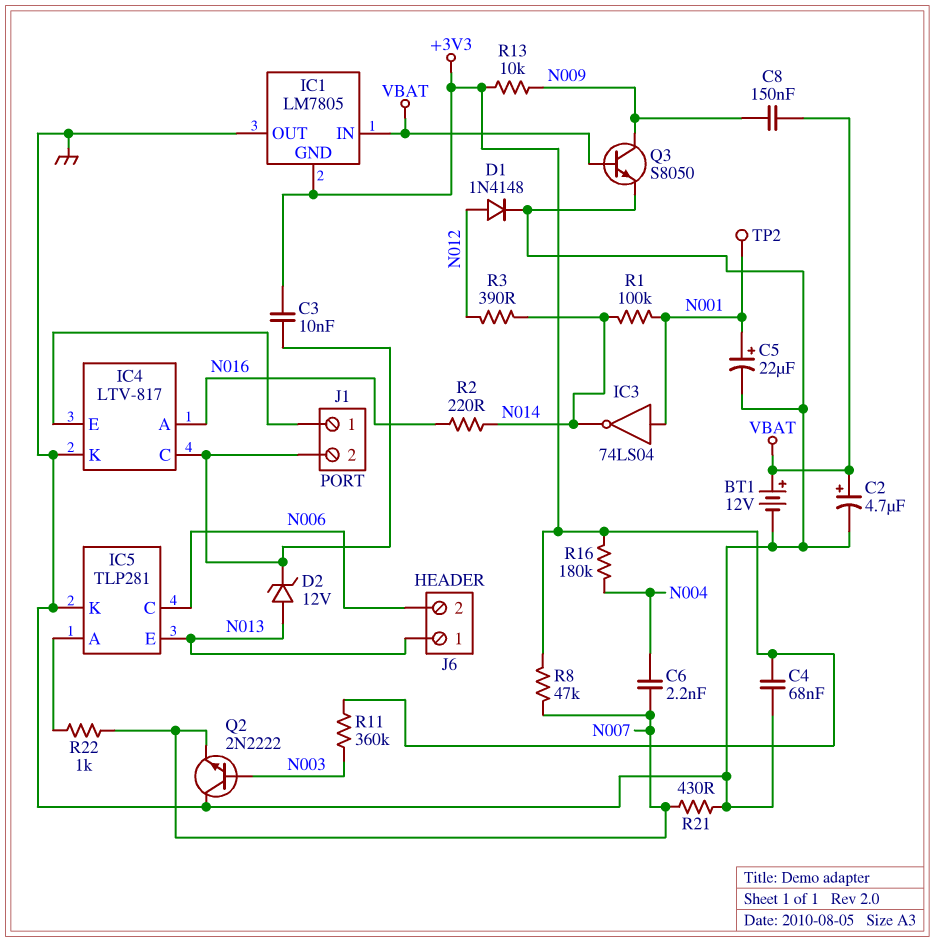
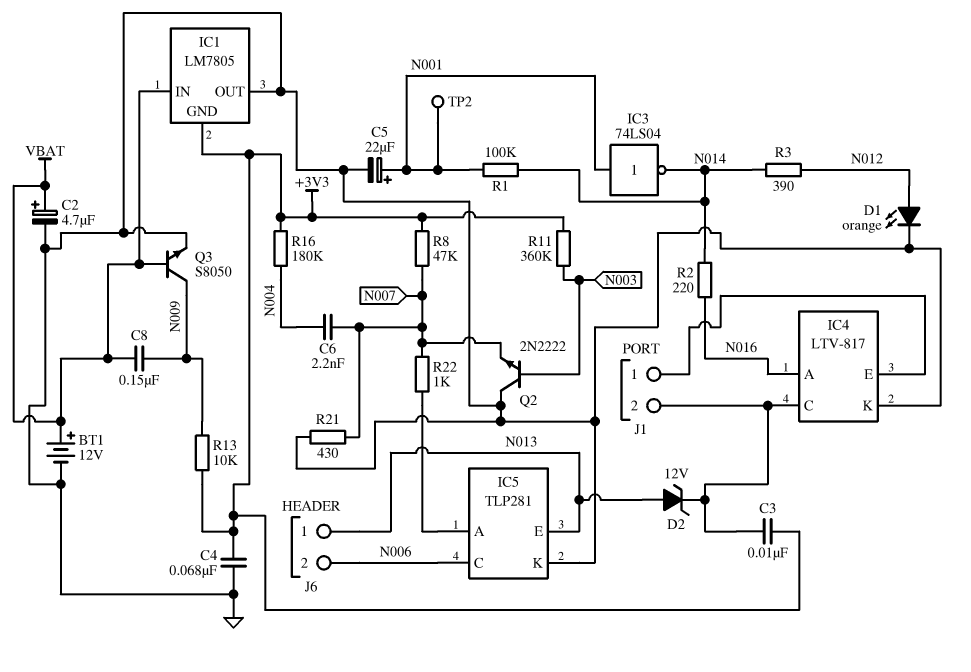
D1: diode 1N4148 (A N012, K GND) -> LED orange (A N012, K GND)

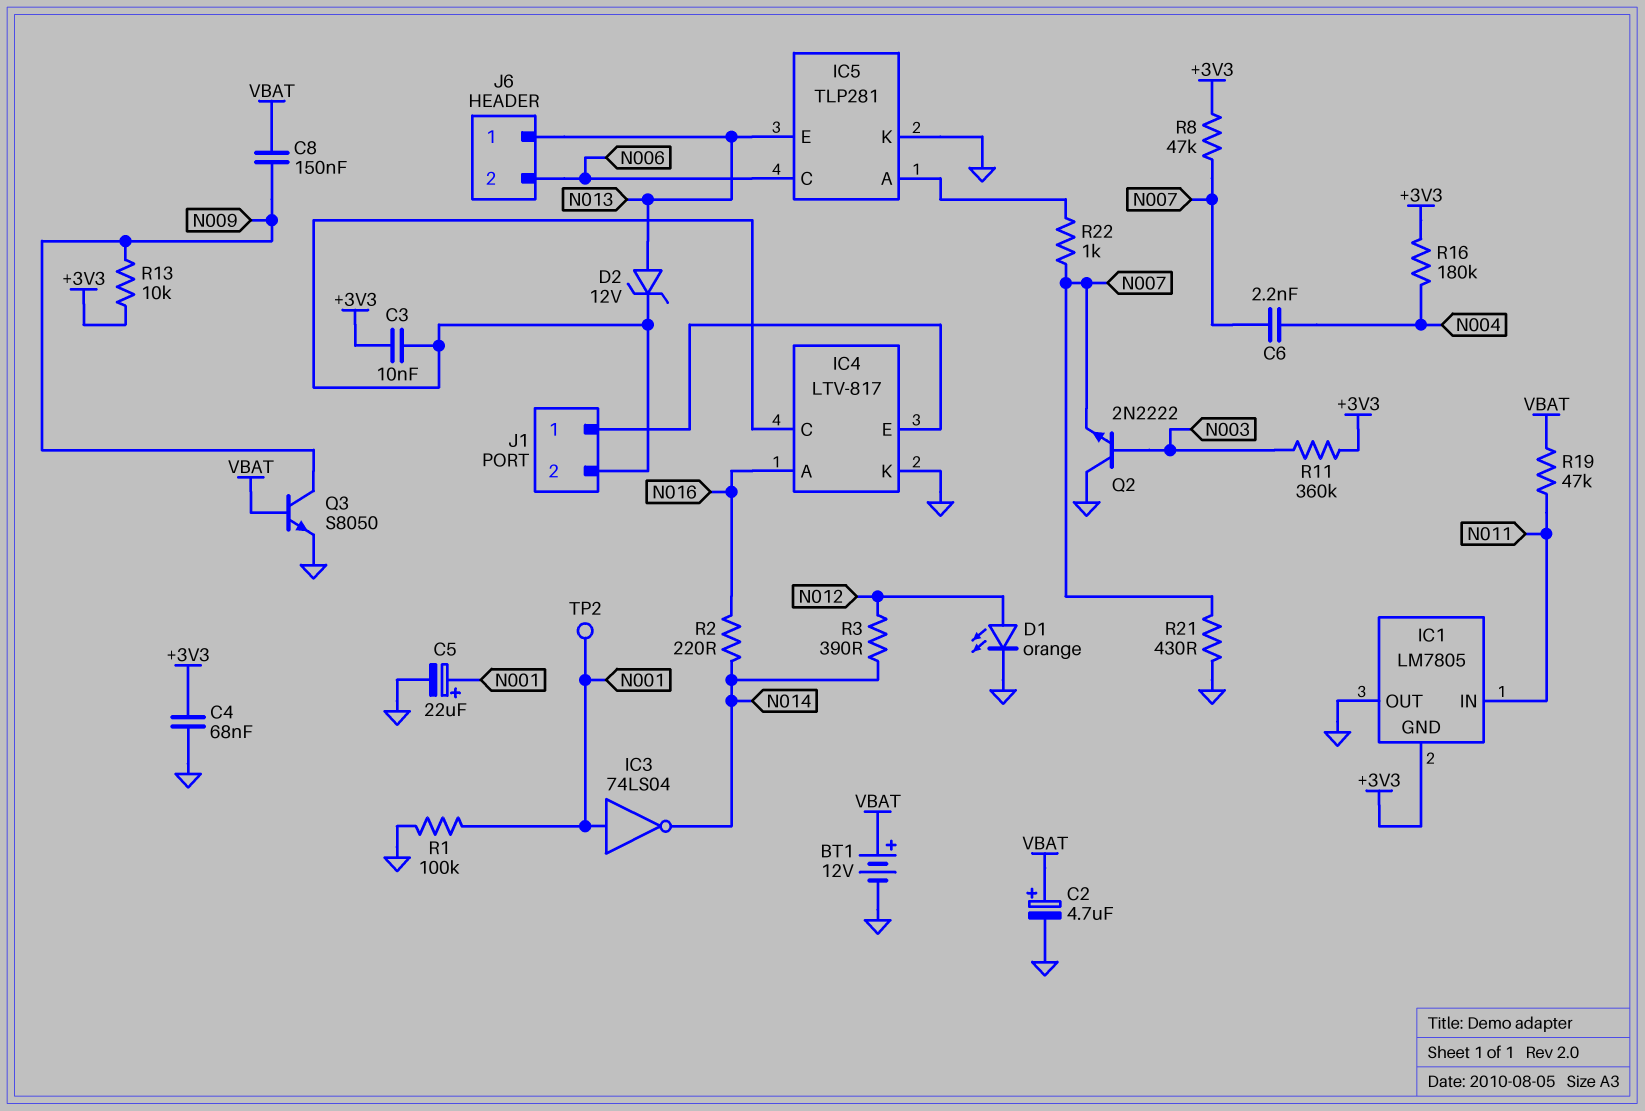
IC1 pin IN: VBAT -> N011
R1: 100k (N001, N014) -> 100k (GND, N001)
R19: none -> 47k (N011, VBAT)

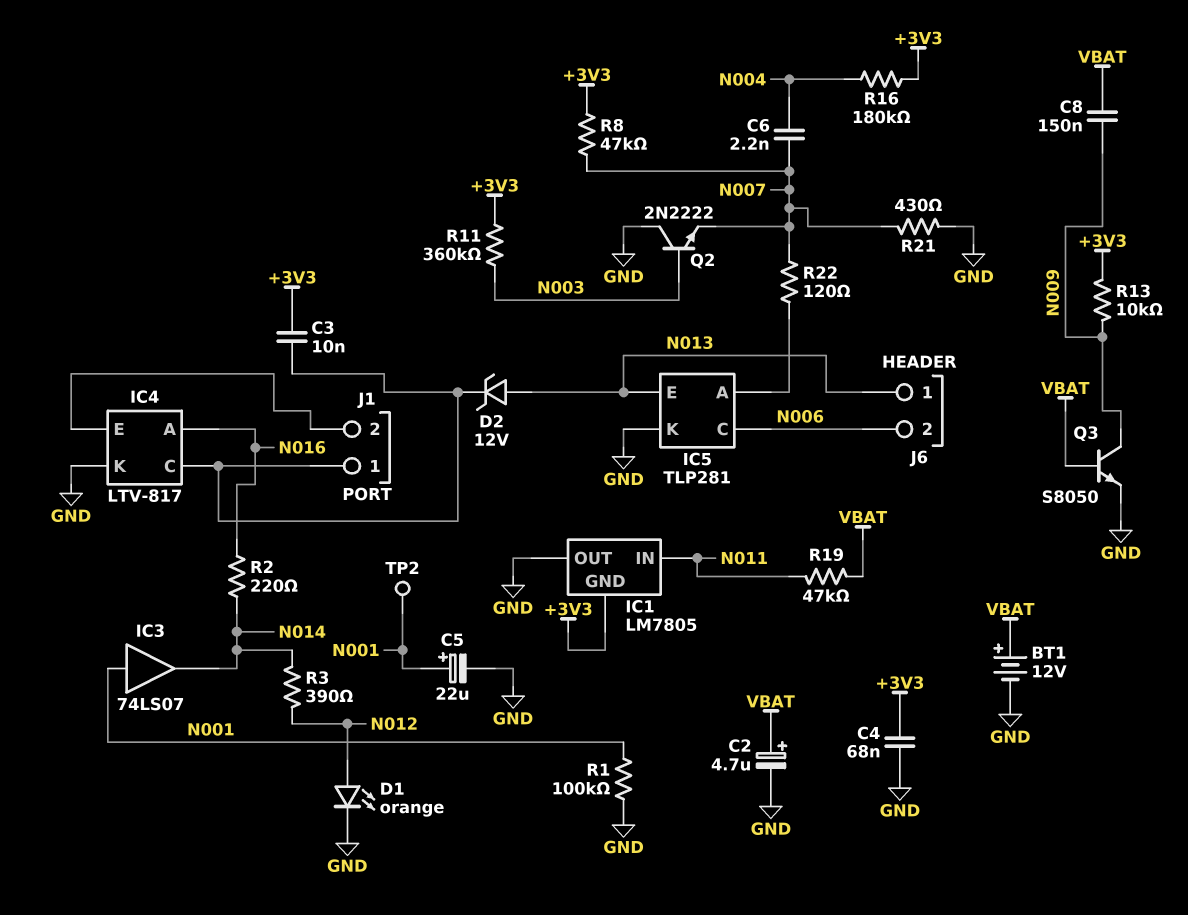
IC3: NOT 74LS04 (in N001, out N014) -> buffer 74LS07 (in N001, out N014)
J1 pin 1: IC4/E -> IC4/C
J1 pin 2: IC4/C -> IC4/E
R22: 1k (IC5/A, N007) -> 120 (IC5/A, N007)

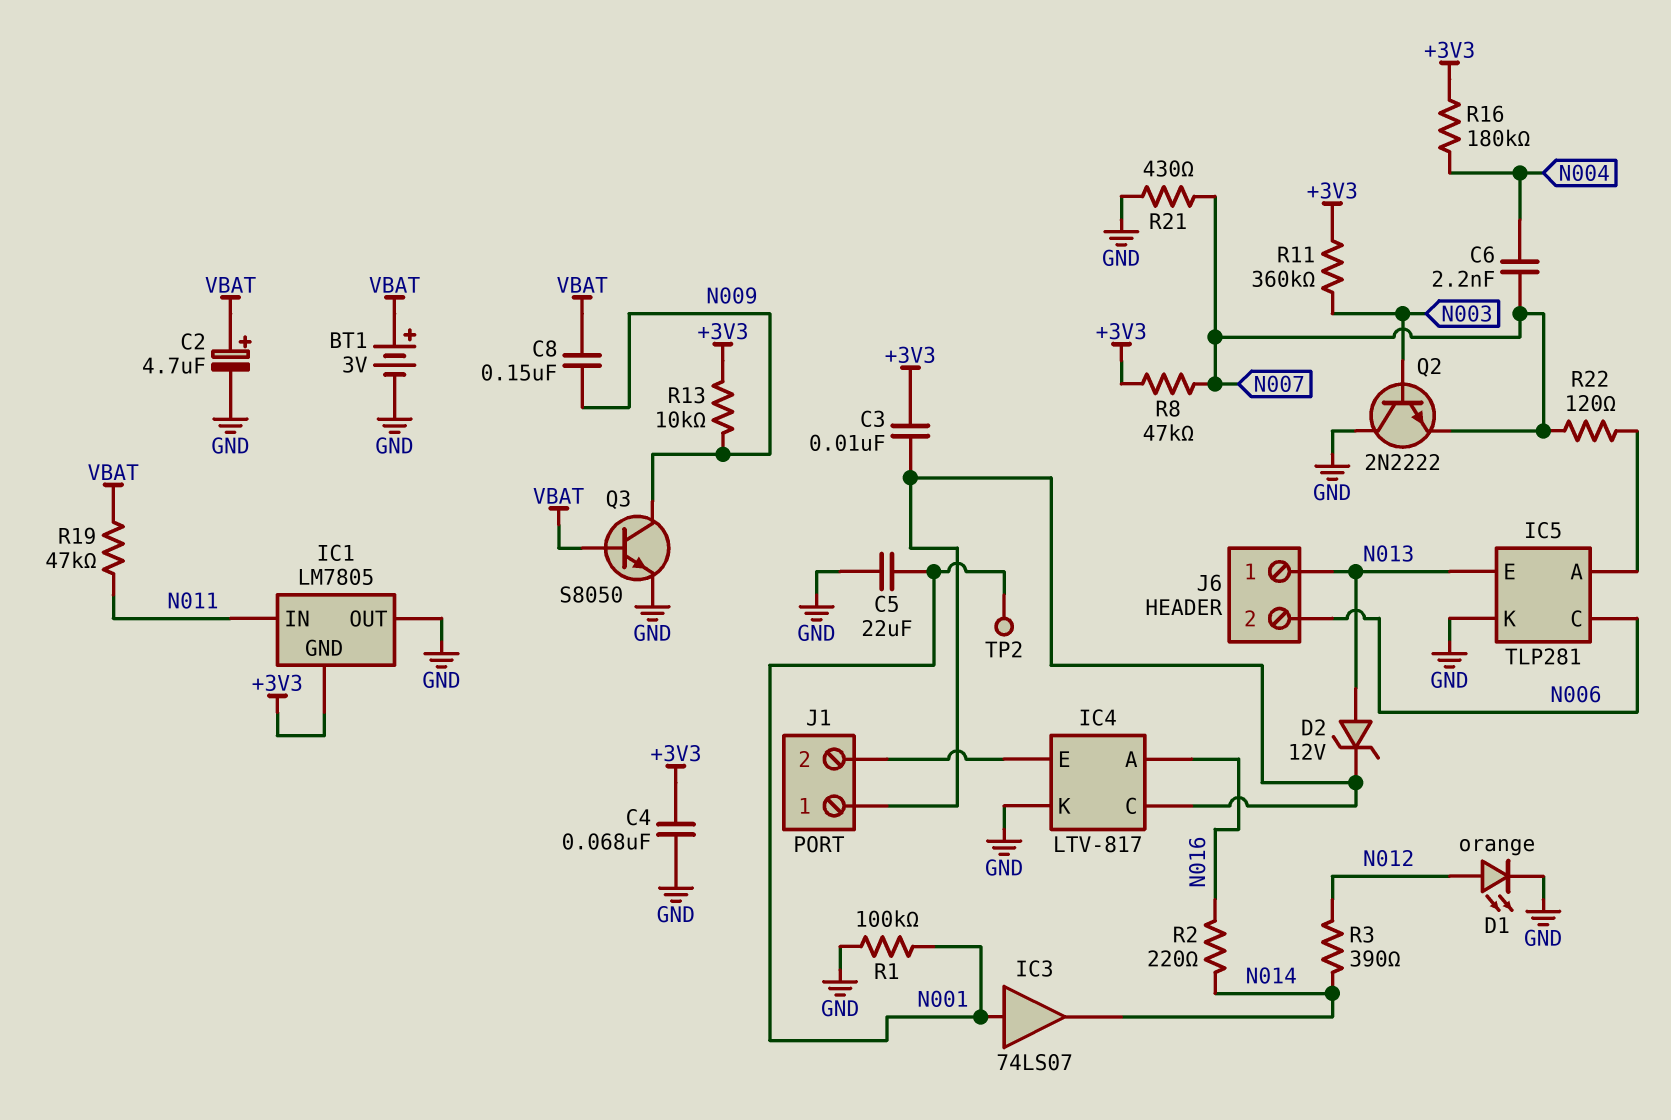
BT1: 12V (plus VBAT, minus GND) -> 3V (plus VBAT, minus GND)
C5: 22uF (plus N001, minus GND) -> 22uF (GND, N001)

